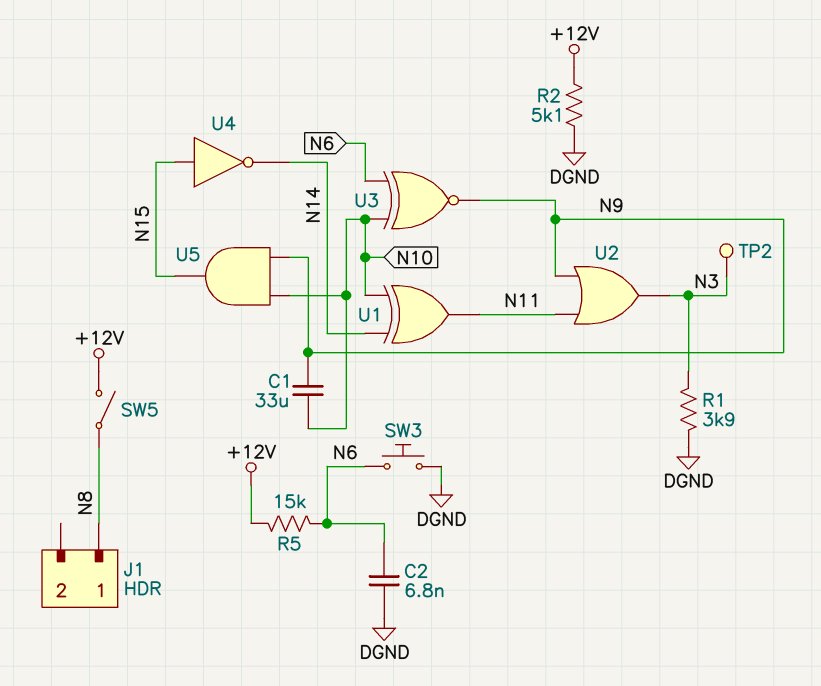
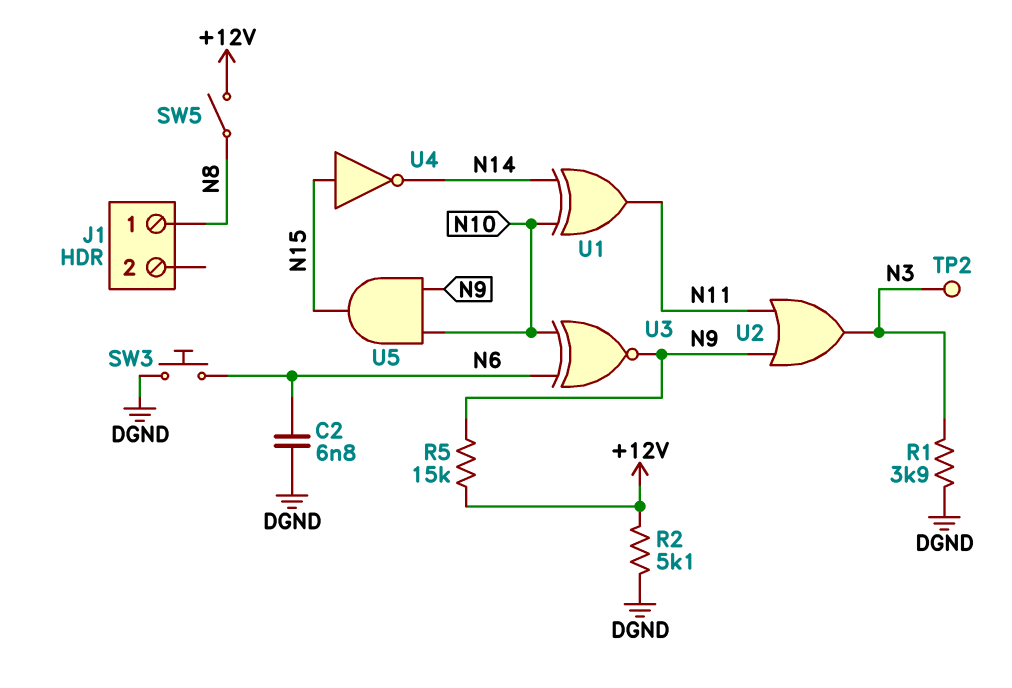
C1: 33uF (N9, N10) -> none
R5: 15k (+12V, N6) -> 15k (+12V, N9)

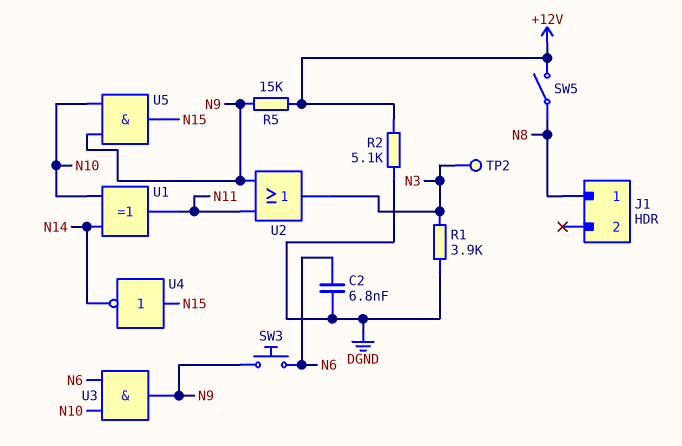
SW3: button (DGND, N6) -> button (N6, N9)
U3: XNOR (in N6, in N10, out N9) -> AND (in N6, in N10, out N9)

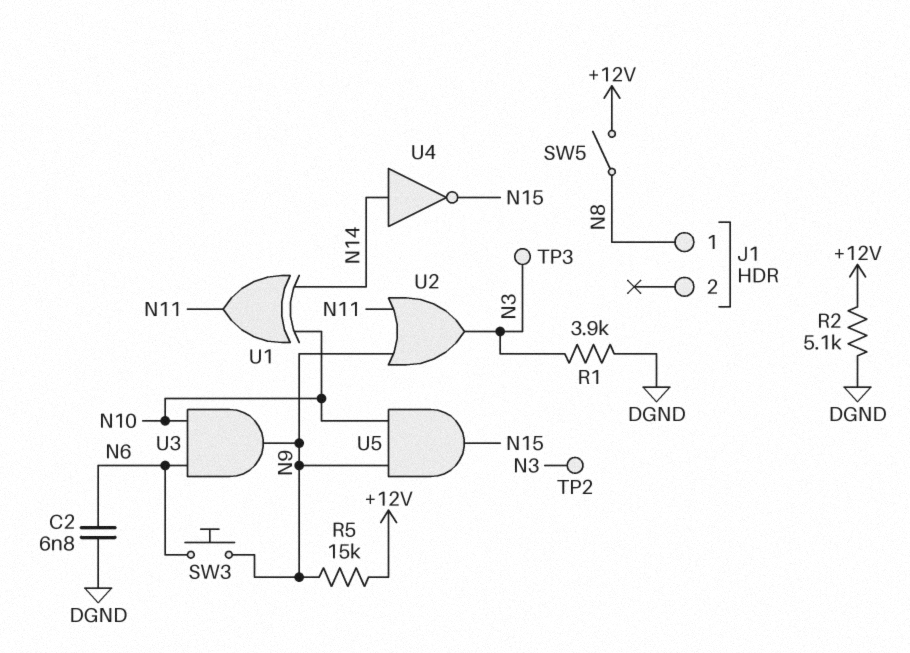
TP3: none -> test point (N3)
U4: NOT (in N15, out N14) -> NOT (in N14, out N15)

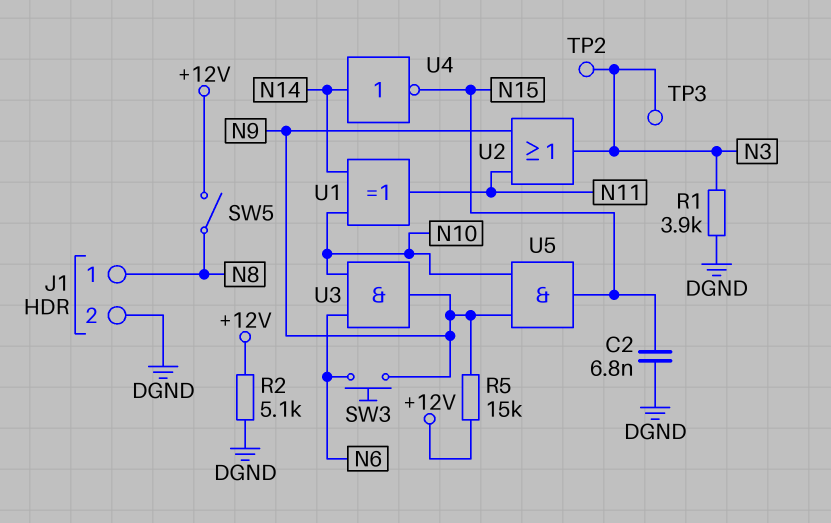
C2: 6.8nF (DGND, N6) -> 6.8nF (DGND, N15)
J1 pin 2: none -> DGND

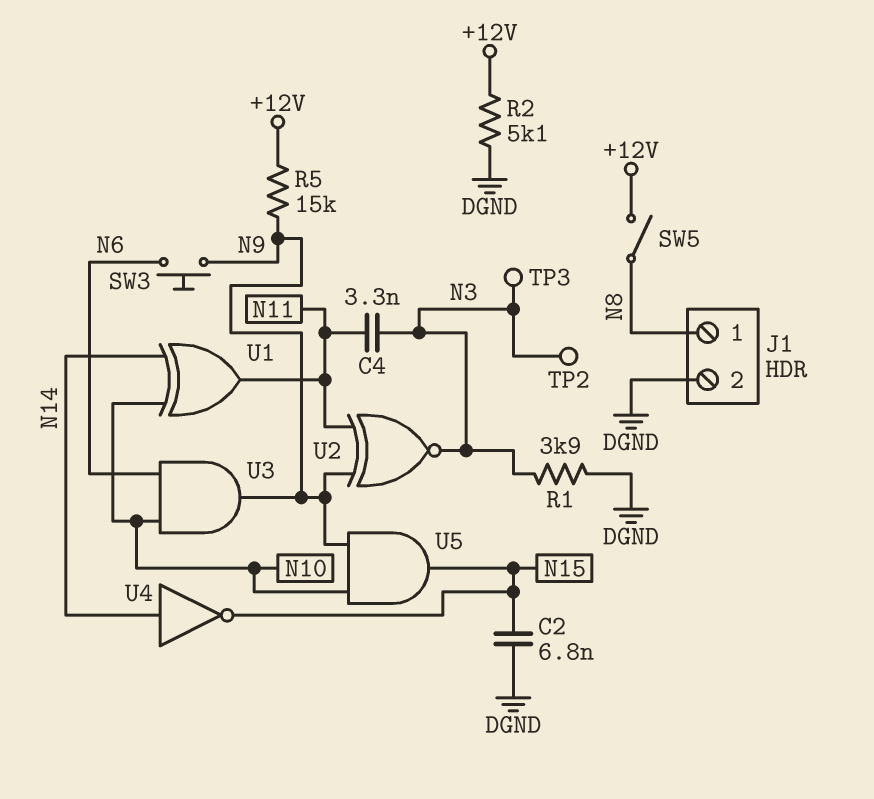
C4: none -> 3.3nF (N3, N11)
U2: OR (in N9, in N11, out N3) -> XNOR (in N9, in N11, out N3)

